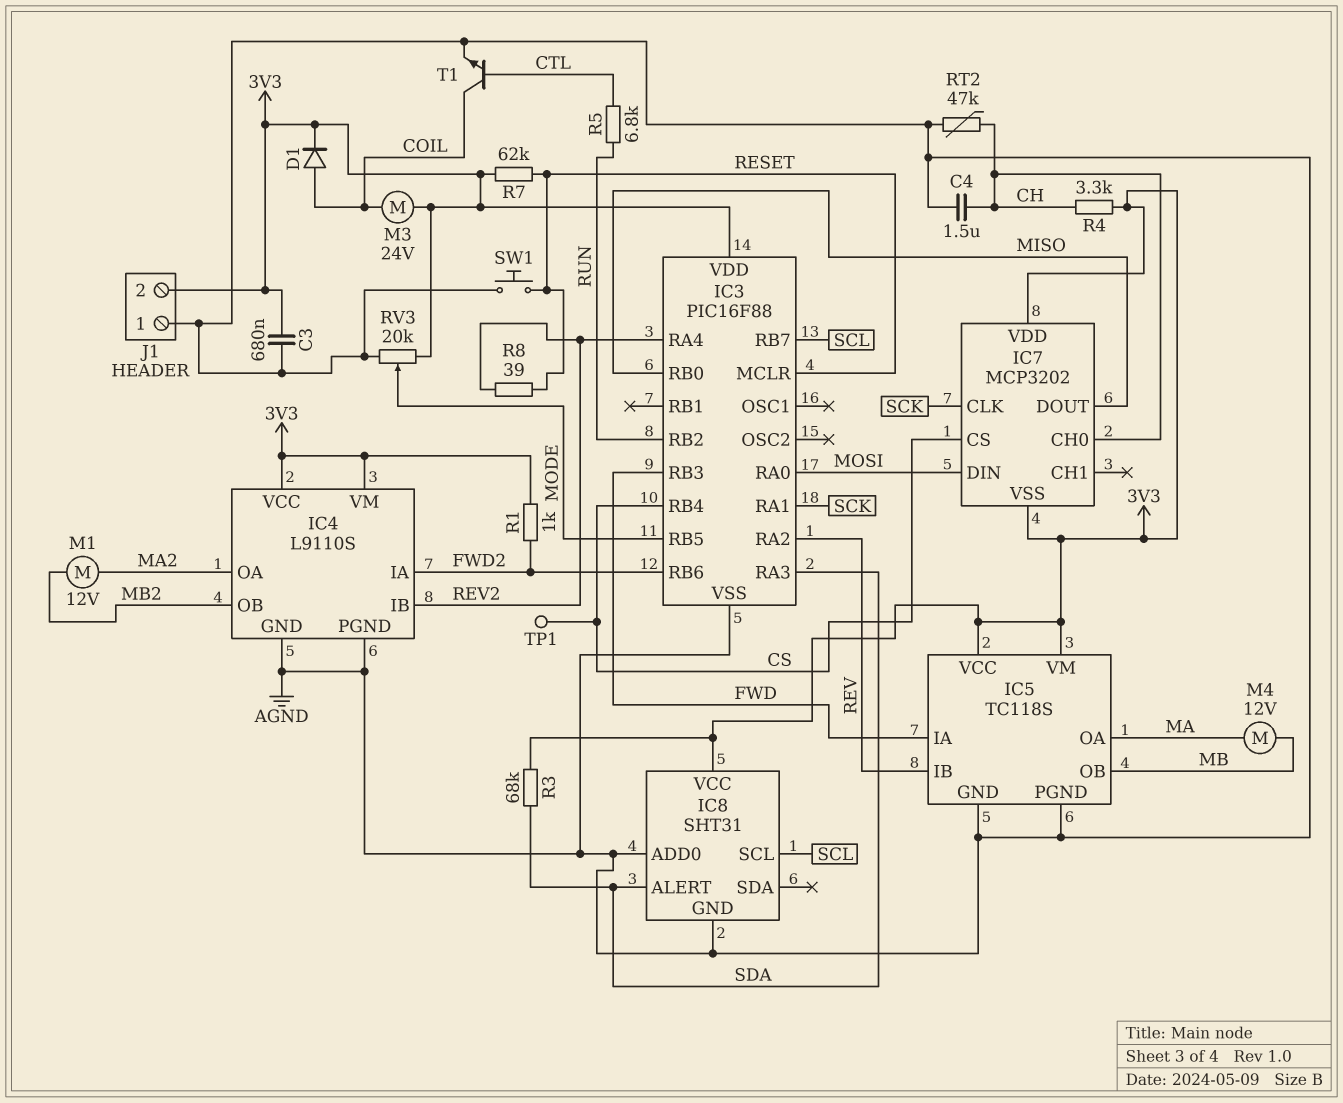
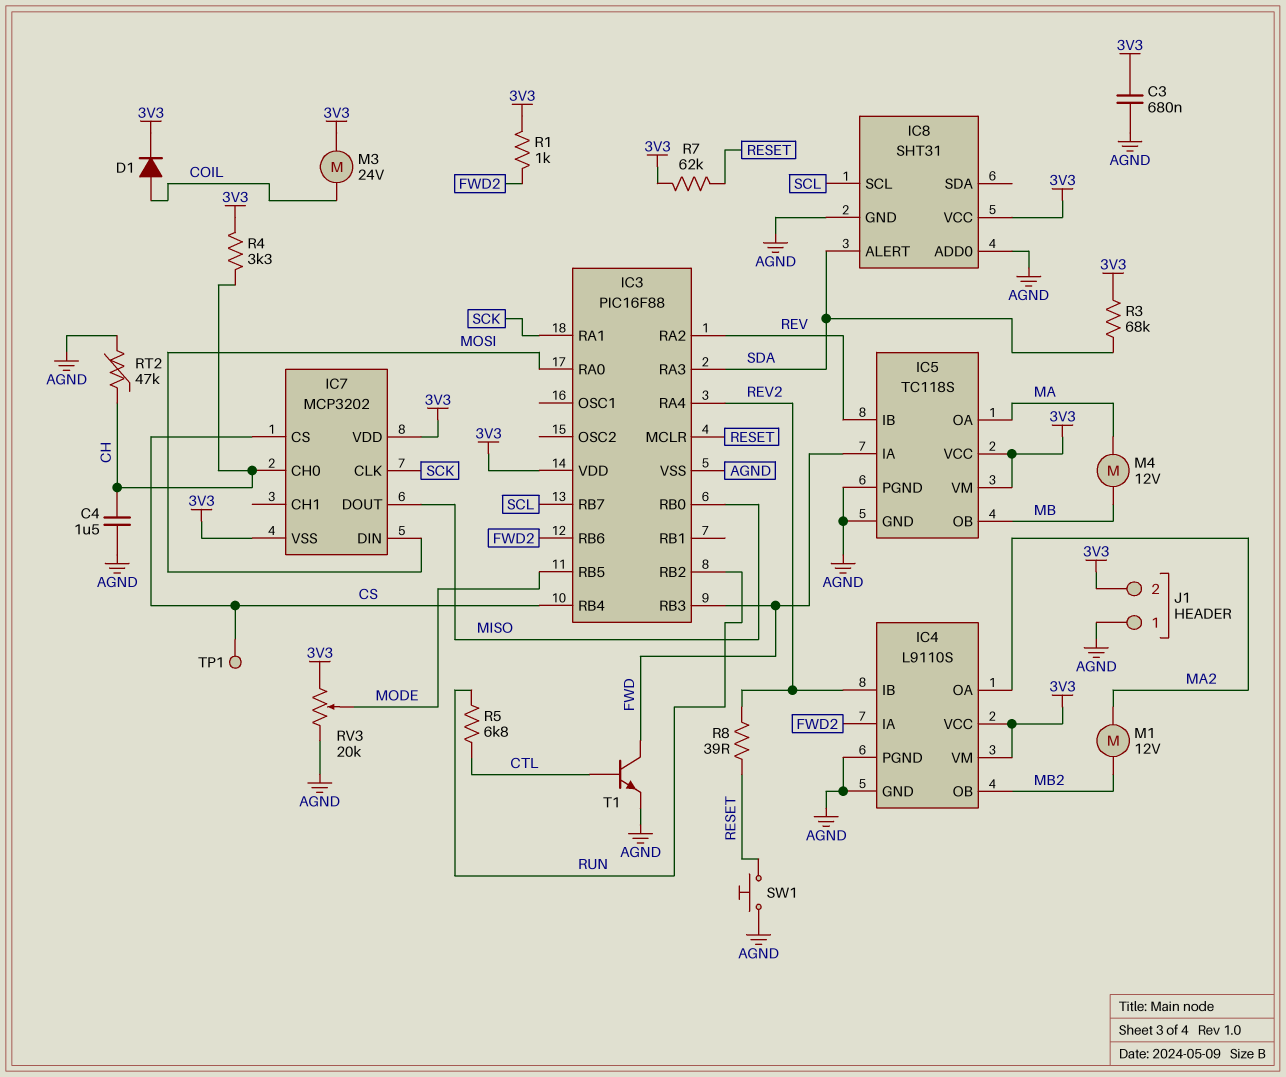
T1: NPN (B CTL, C COIL, E AGND) -> NPN (B CTL, C FWD, E AGND)

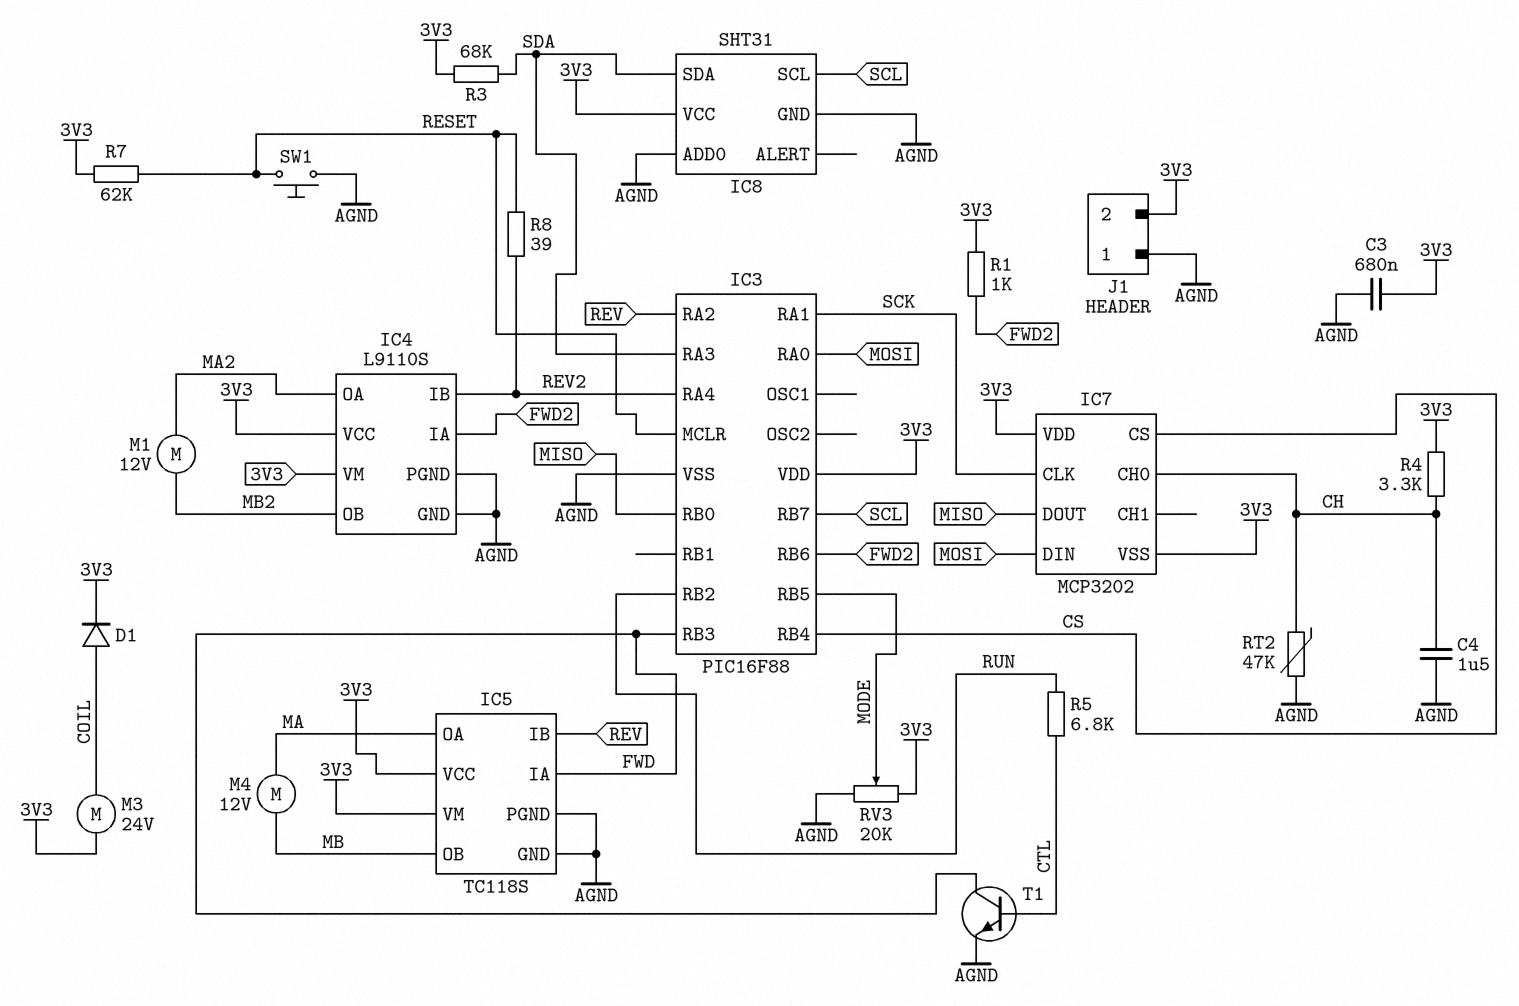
IC8 pin ALERT: SDA -> none
IC8 pin SDA: none -> SDA
TP1: test point (CS) -> none

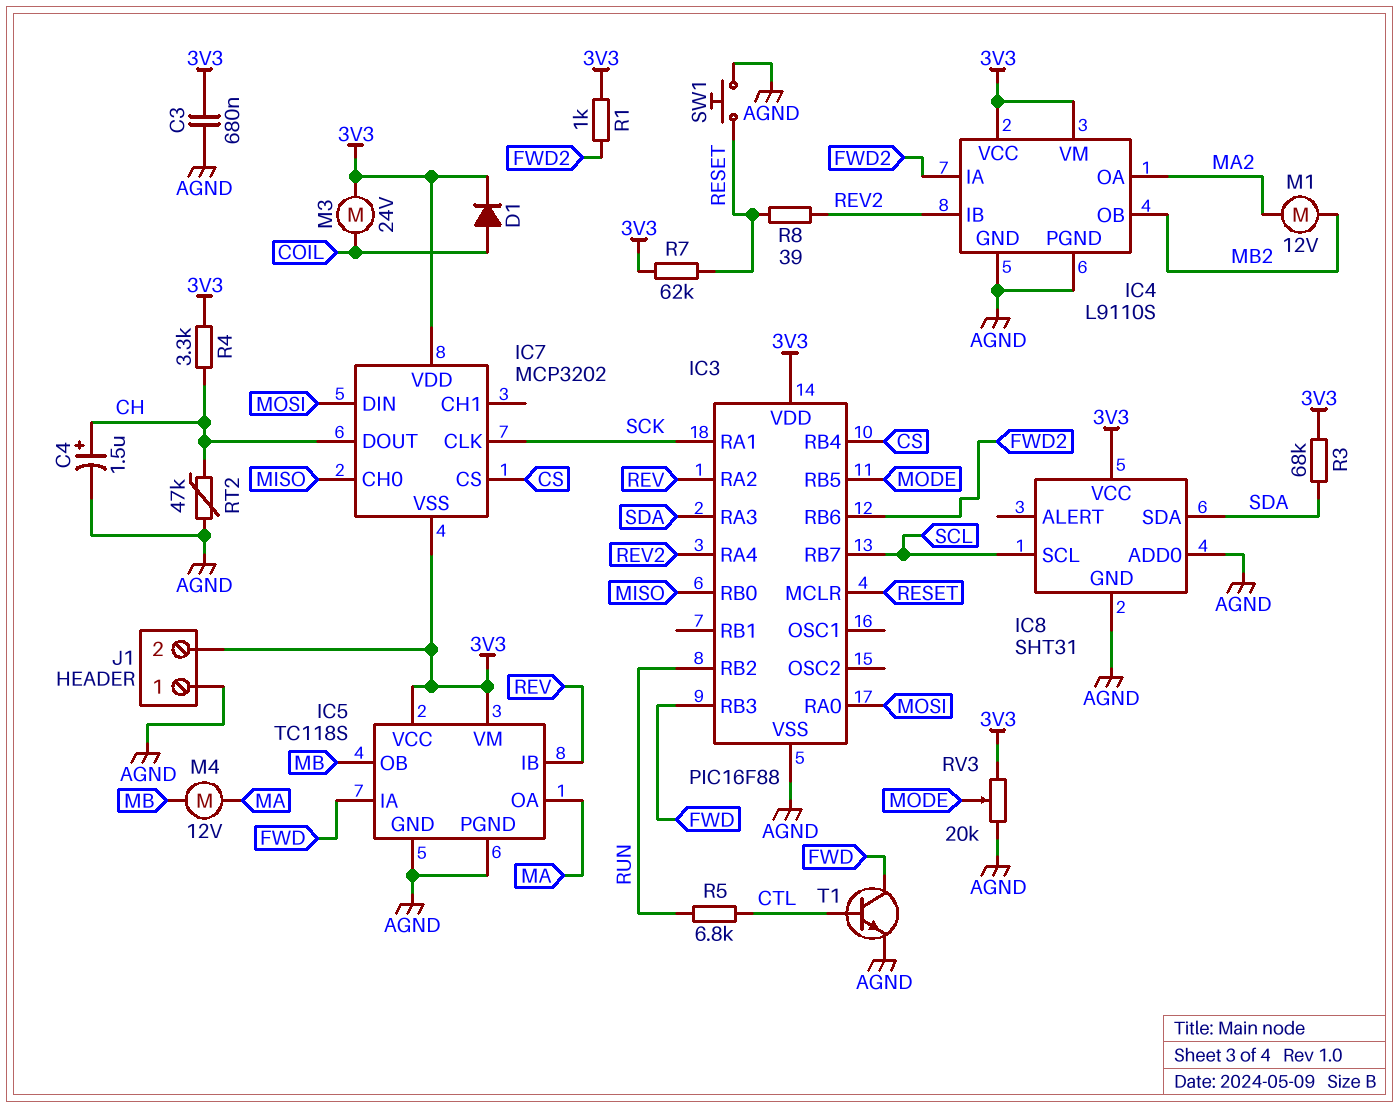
C4: 1.5uF (AGND, CH) -> 1.5uF (plus CH, minus AGND)
IC7 pin CH0: CH -> MISO
IC7 pin DOUT: MISO -> CH

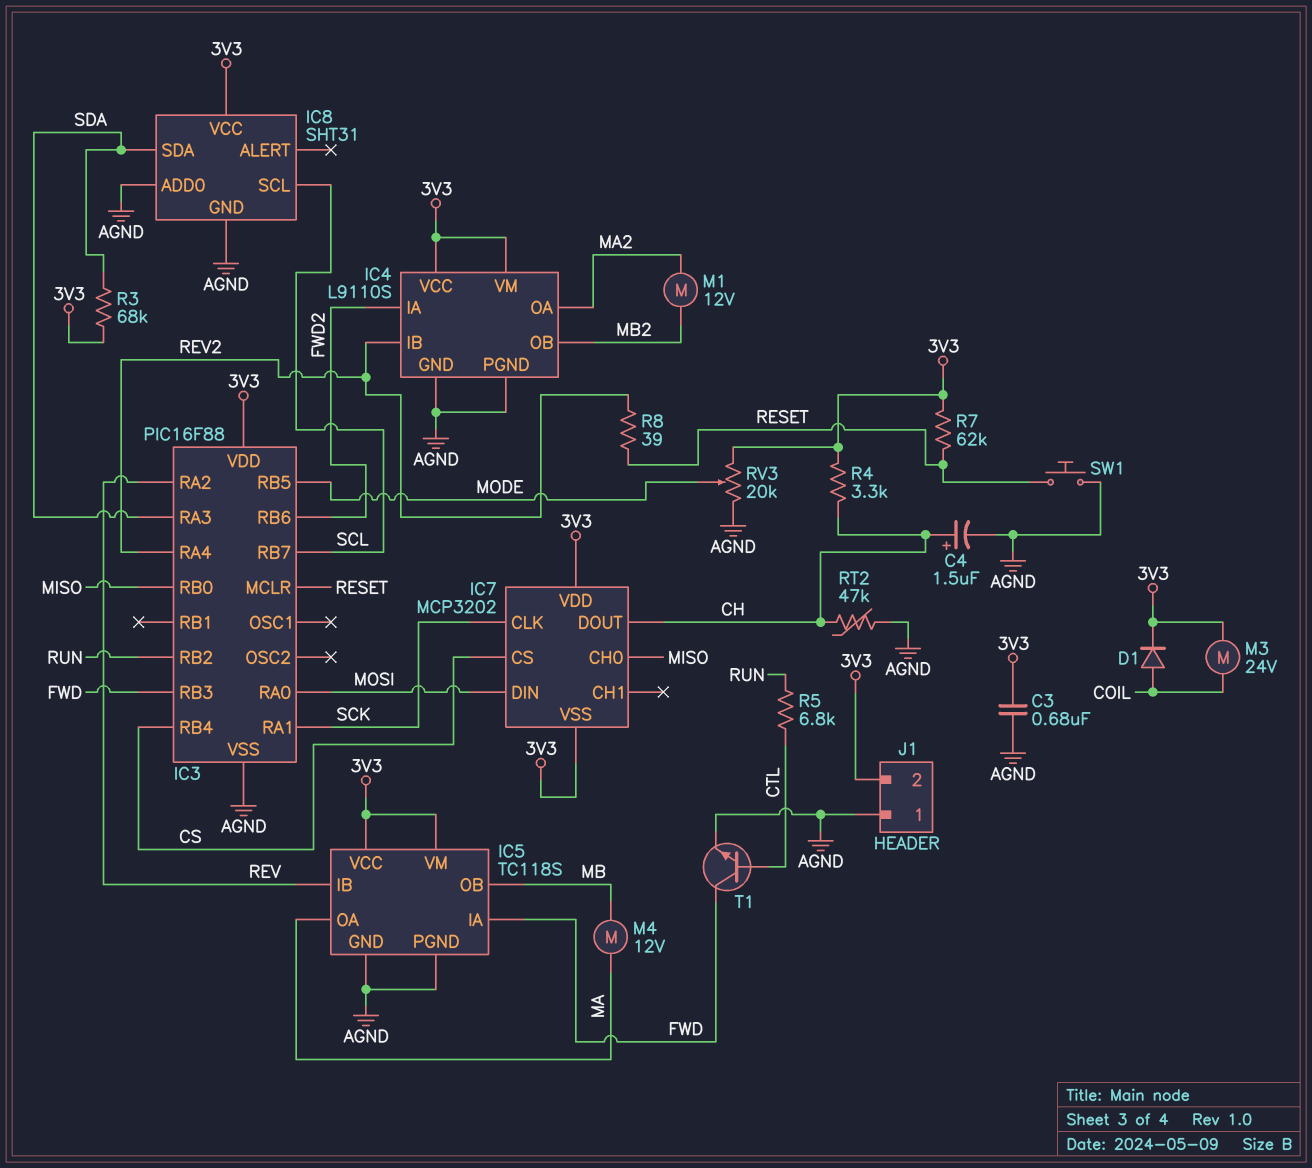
R1: 1k (3V3, FWD2) -> none

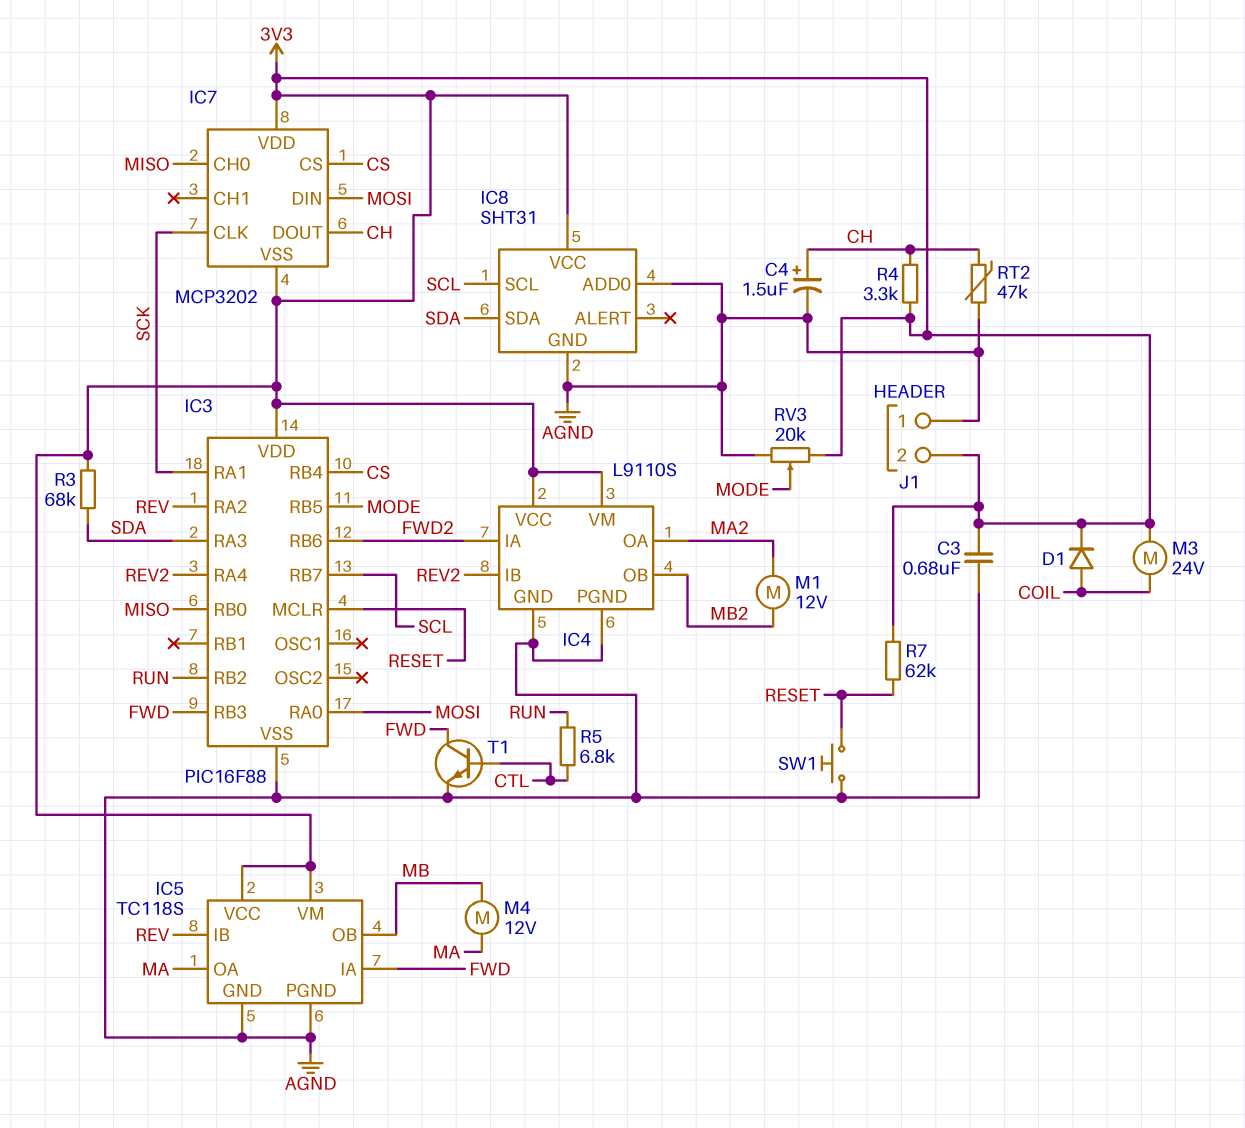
R8: 39 (RESET, REV2) -> none

